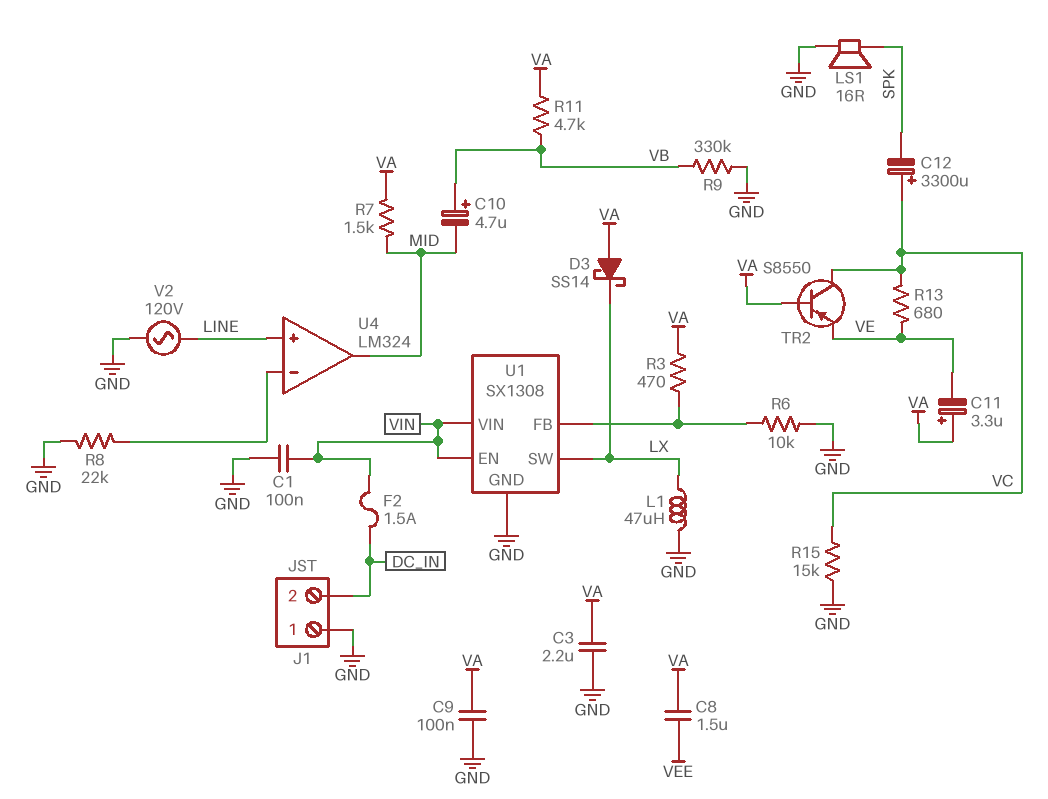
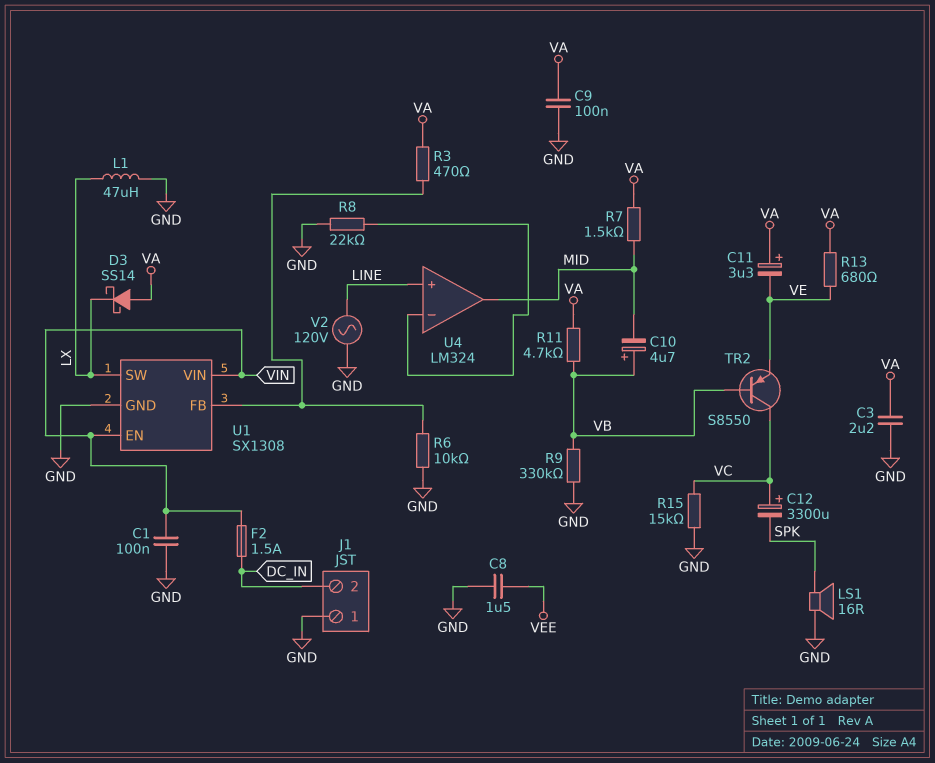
C8: 1.5uF (VA, VEE) -> 1.5uF (GND, VEE)
R13: 680 (VC, VE) -> 680 (VA, VE)
TR2: PNP S8550 (B VA, C VC, E VE) -> PNP S8550 (B VB, C VC, E VE)

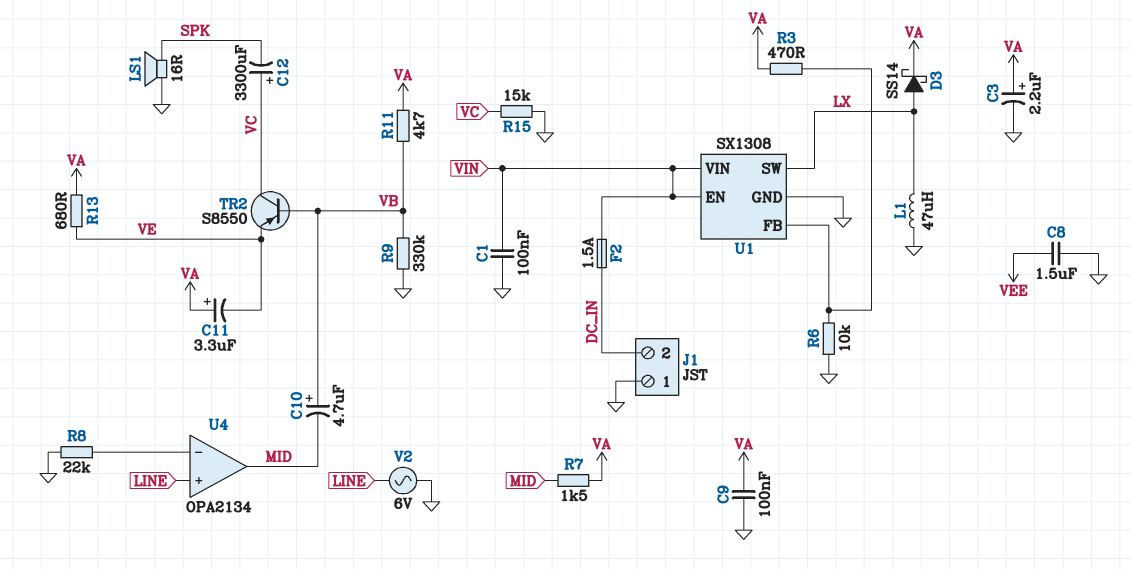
C3: 2.2uF (GND, VA) -> 2.2uF (plus VA, minus GND)
D3: schottky SS14 (A VA, K LX) -> schottky SS14 (A LX, K VA)
U4: LM324 -> OPA2134
V2: AC 120V (GND, LINE) -> AC 6V (GND, LINE)

